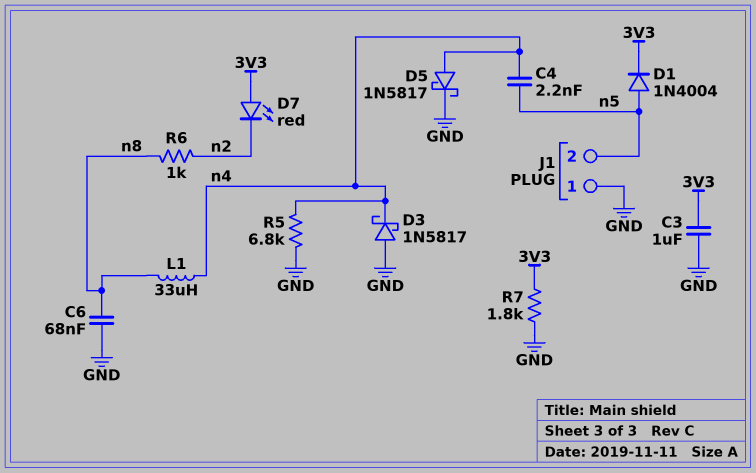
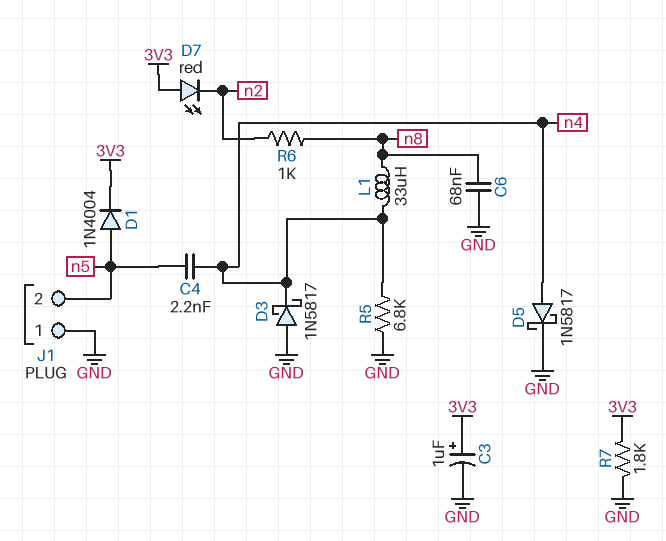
C3: 1uF (3V3, GND) -> 1uF (plus 3V3, minus GND)

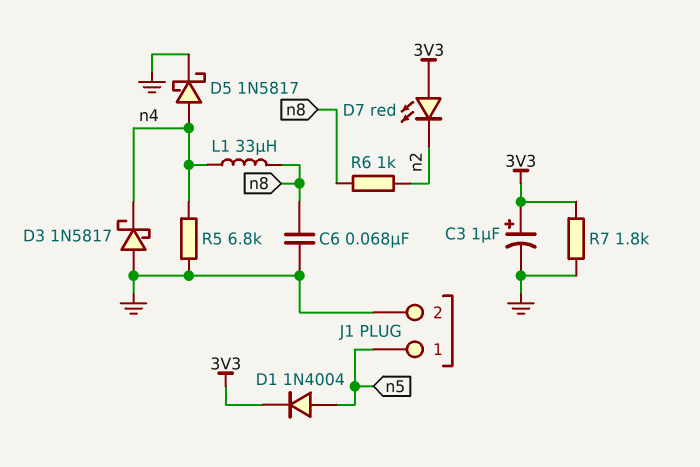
C4: 2.2nF (n4, n5) -> none
J1 pin 1: GND -> n5
J1 pin 2: n5 -> GND

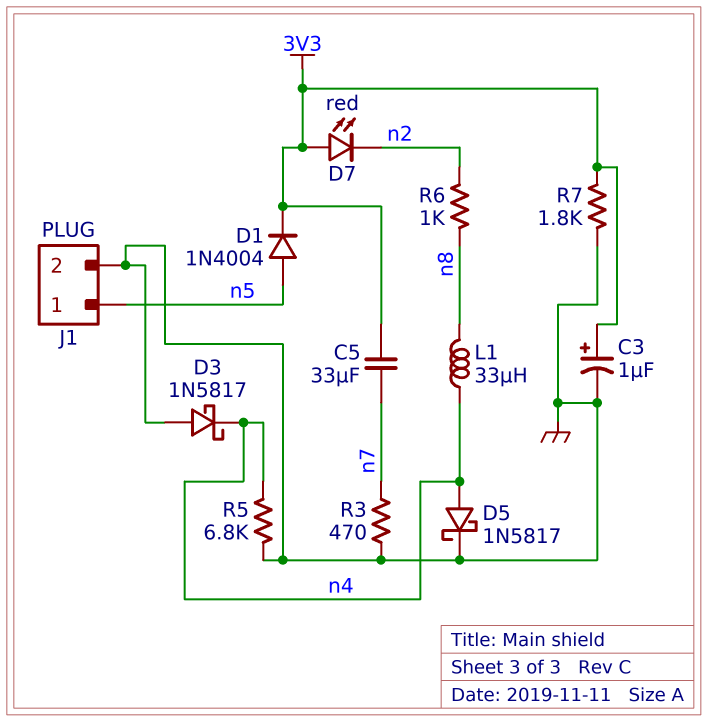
C5: none -> 33uF (3V3, n7)
C6: 68nF (GND, n8) -> none
R3: none -> 470 (GND, n7)

